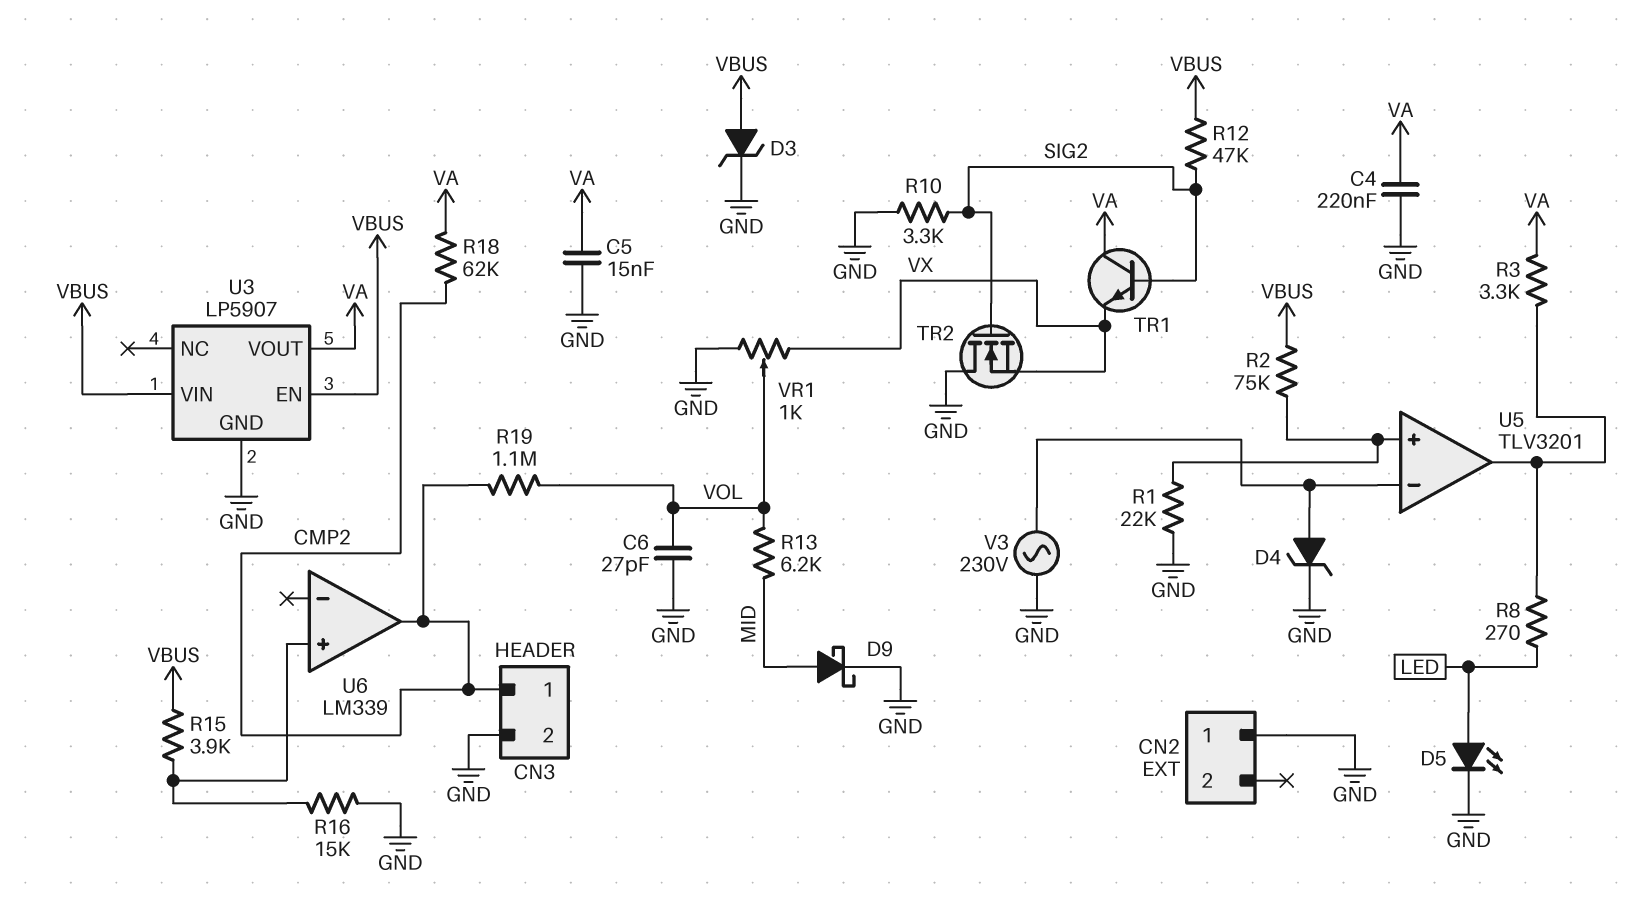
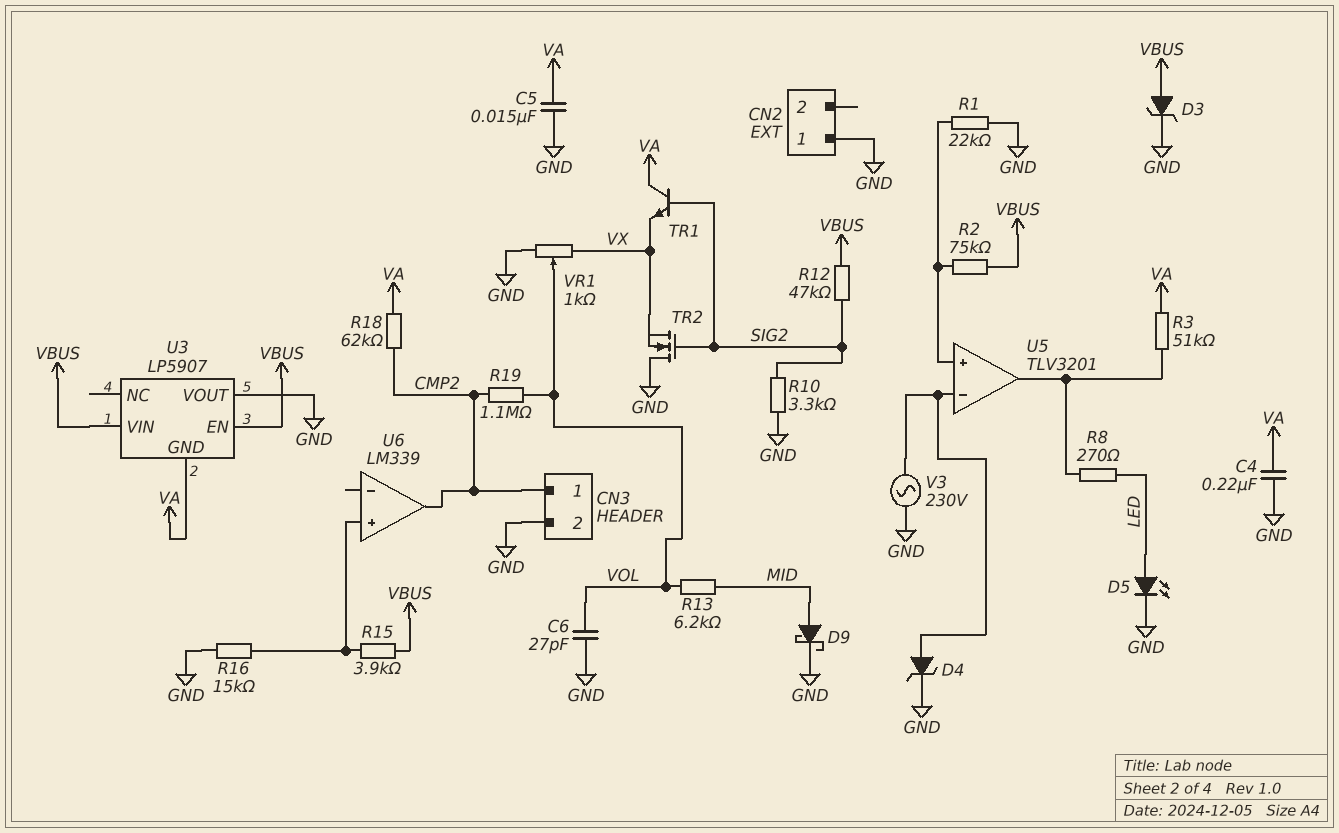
R3: 3.3k (U5/out, VA) -> 51k (U5/out, VA)
U3 pin GND: GND -> VA
U3 pin VOUT: VA -> GND

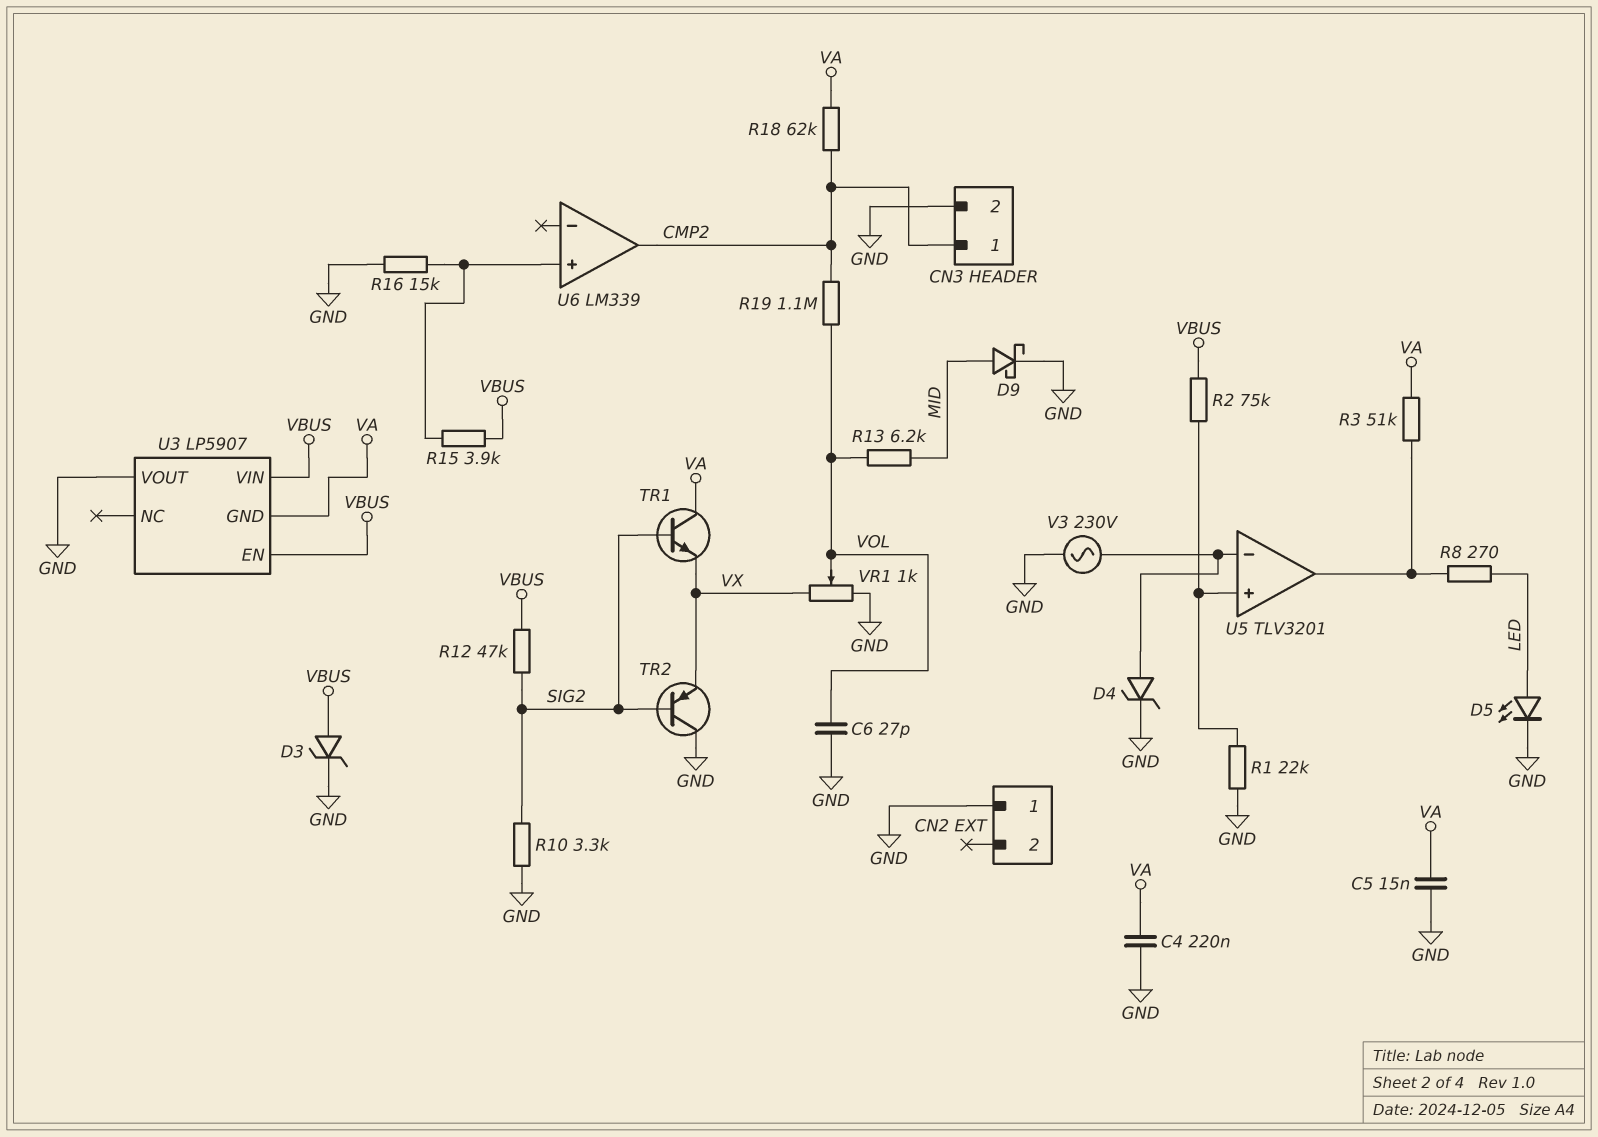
TR2: NMOS (G SIG2, D GND, S VX) -> PNP (B SIG2, C GND, E VX)

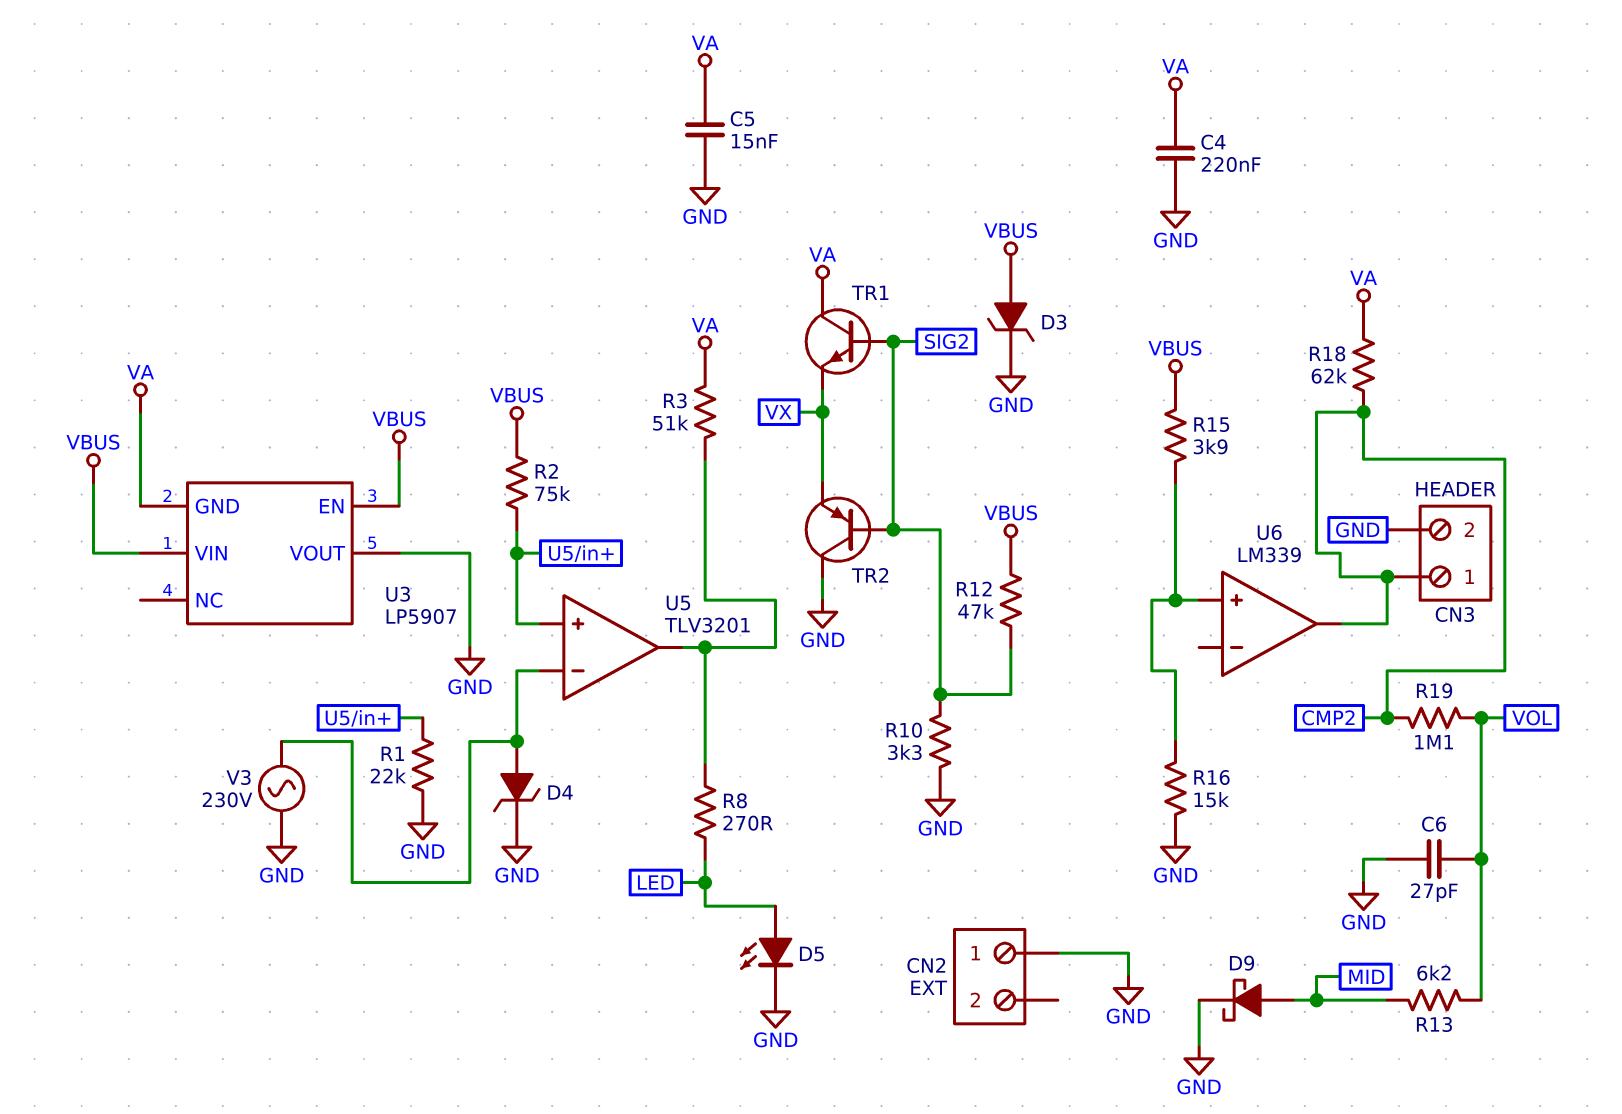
VR1: 1k (GND, VX, wiper VOL) -> none

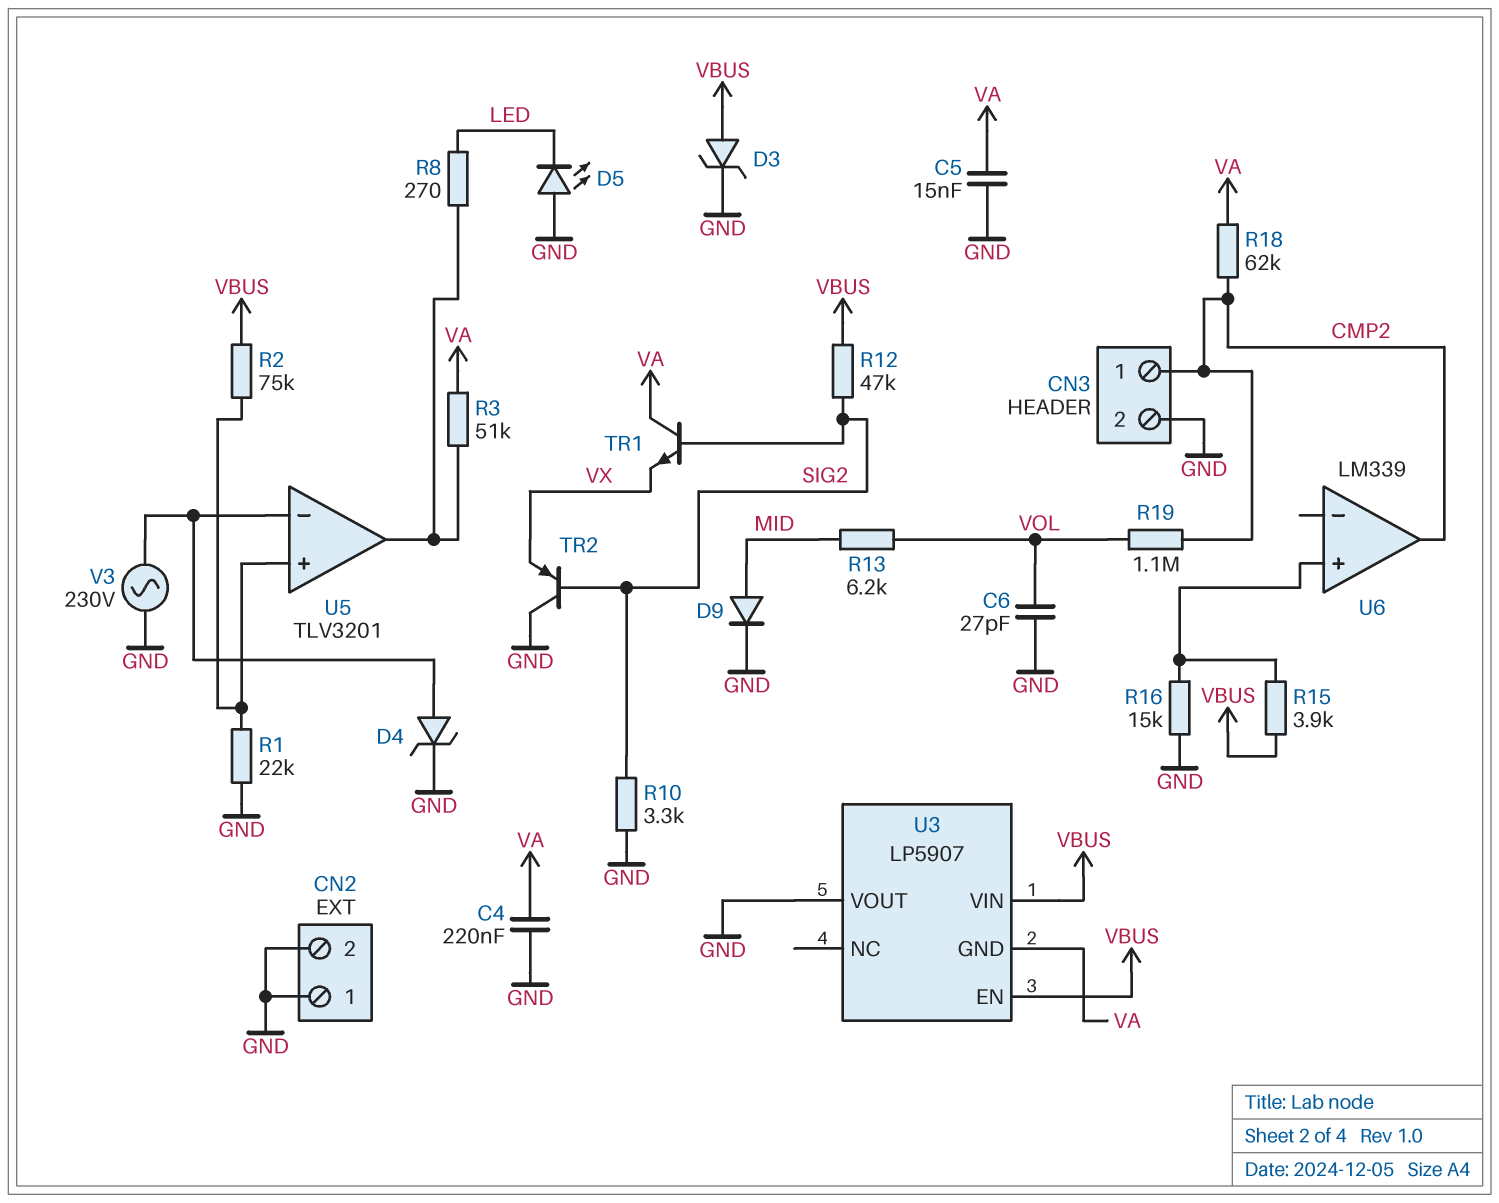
CN2 pin 2: none -> GND
D5: LED (A LED, K GND) -> LED (A GND, K LED)
D9: schottky (A MID, K GND) -> diode (A MID, K GND)

